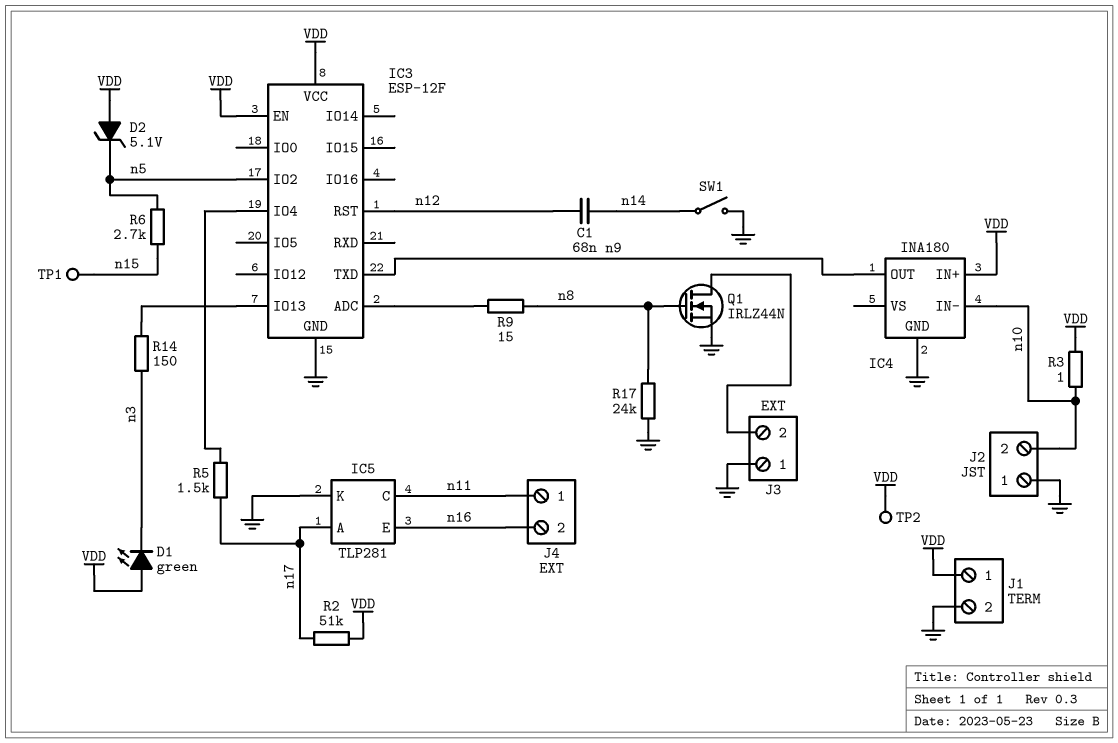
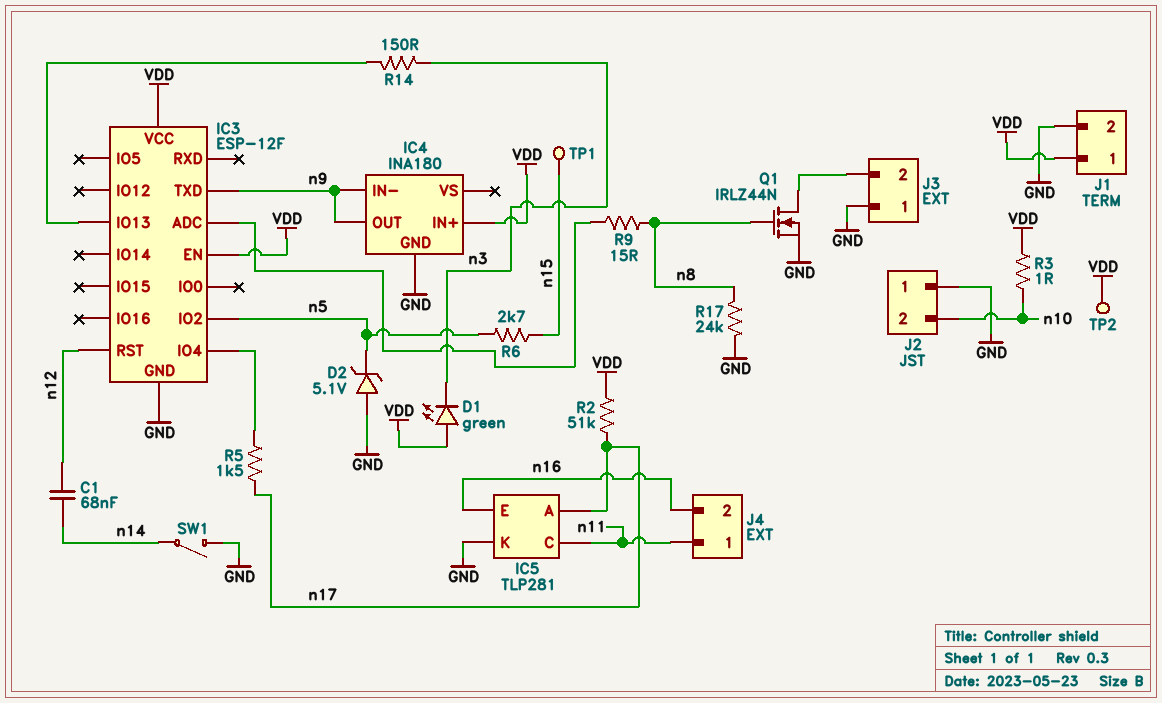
D2: zener 5.1V (A VDD, K n5) -> zener 5.1V (A GND, K n5)
IC4 pin IN-: n10 -> n9

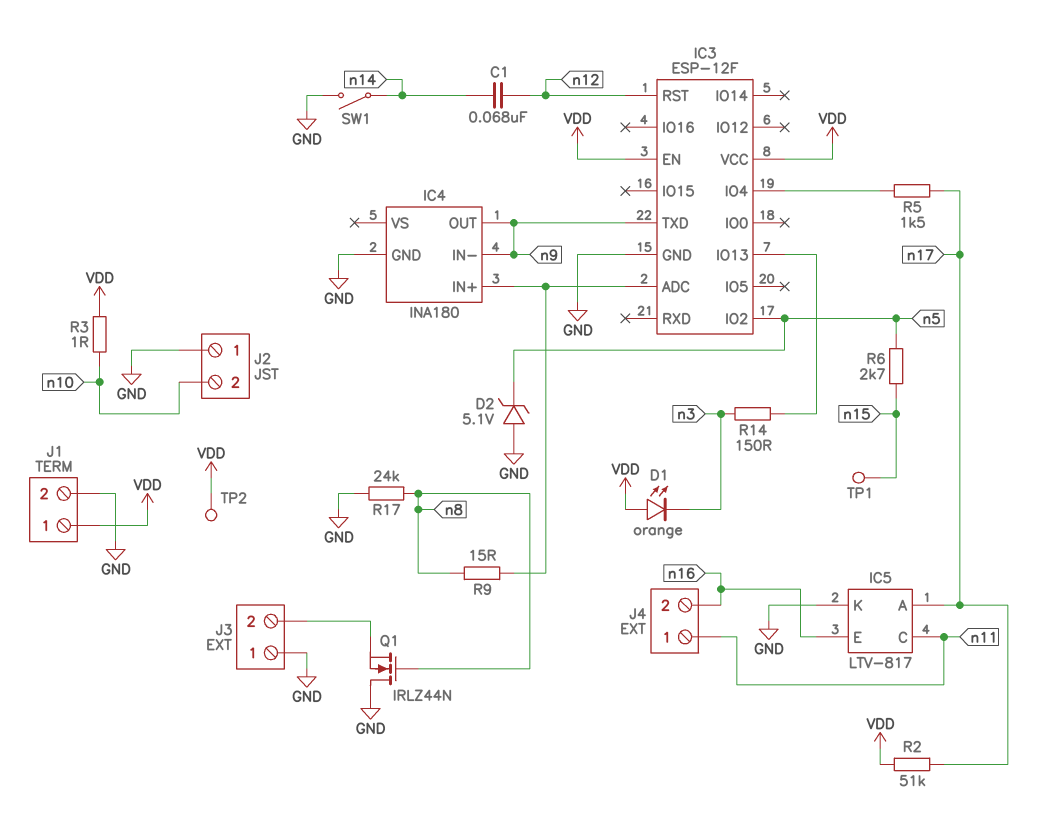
D1: LED green (A VDD, K n3) -> LED orange (A VDD, K n3)
IC4 pin IN+: VDD -> IC3/ADC
IC5: TLP281 -> LTV-817
Q1: NMOS IRLZ44N (G n8, D J3/2, S GND) -> NMOS IRLZ44N (G n8, D GND, S J3/2)

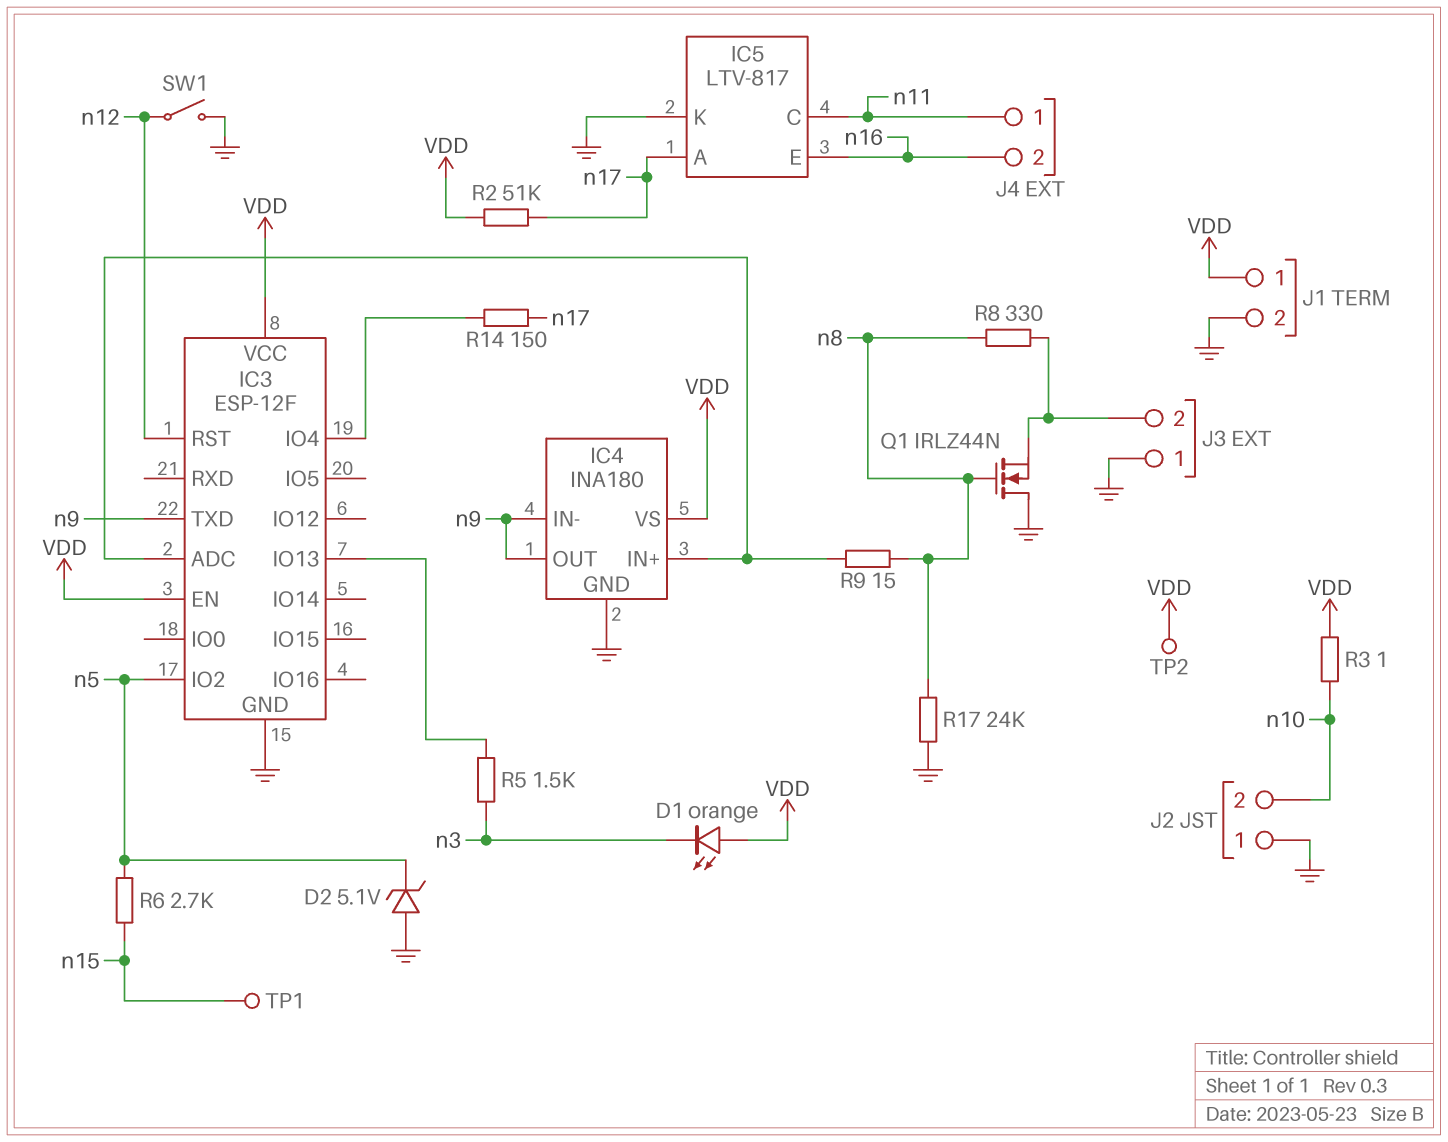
C1: 68nF (n12, n14) -> none
IC4 pin VS: none -> VDD
R5: 1.5k (IC3/IO4, n17) -> 1.5k (IC3/IO13, n3)
R8: none -> 330 (J3/2, n8)
R14: 150 (IC3/IO13, n3) -> 150 (IC3/IO4, n17)
SW1: switch (GND, n14) -> switch (GND, n12)

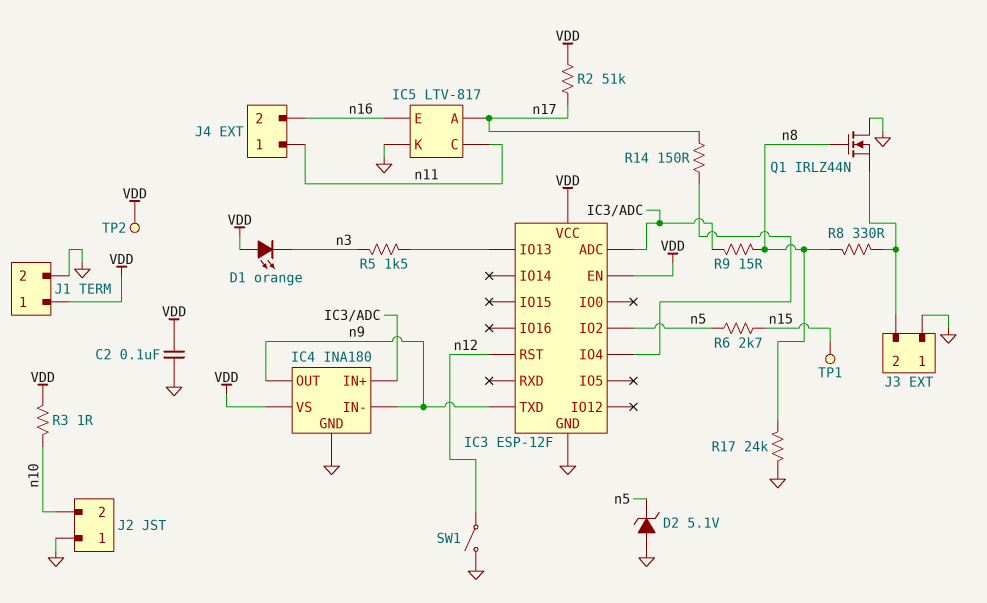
C2: none -> 100nF (GND, VDD)

